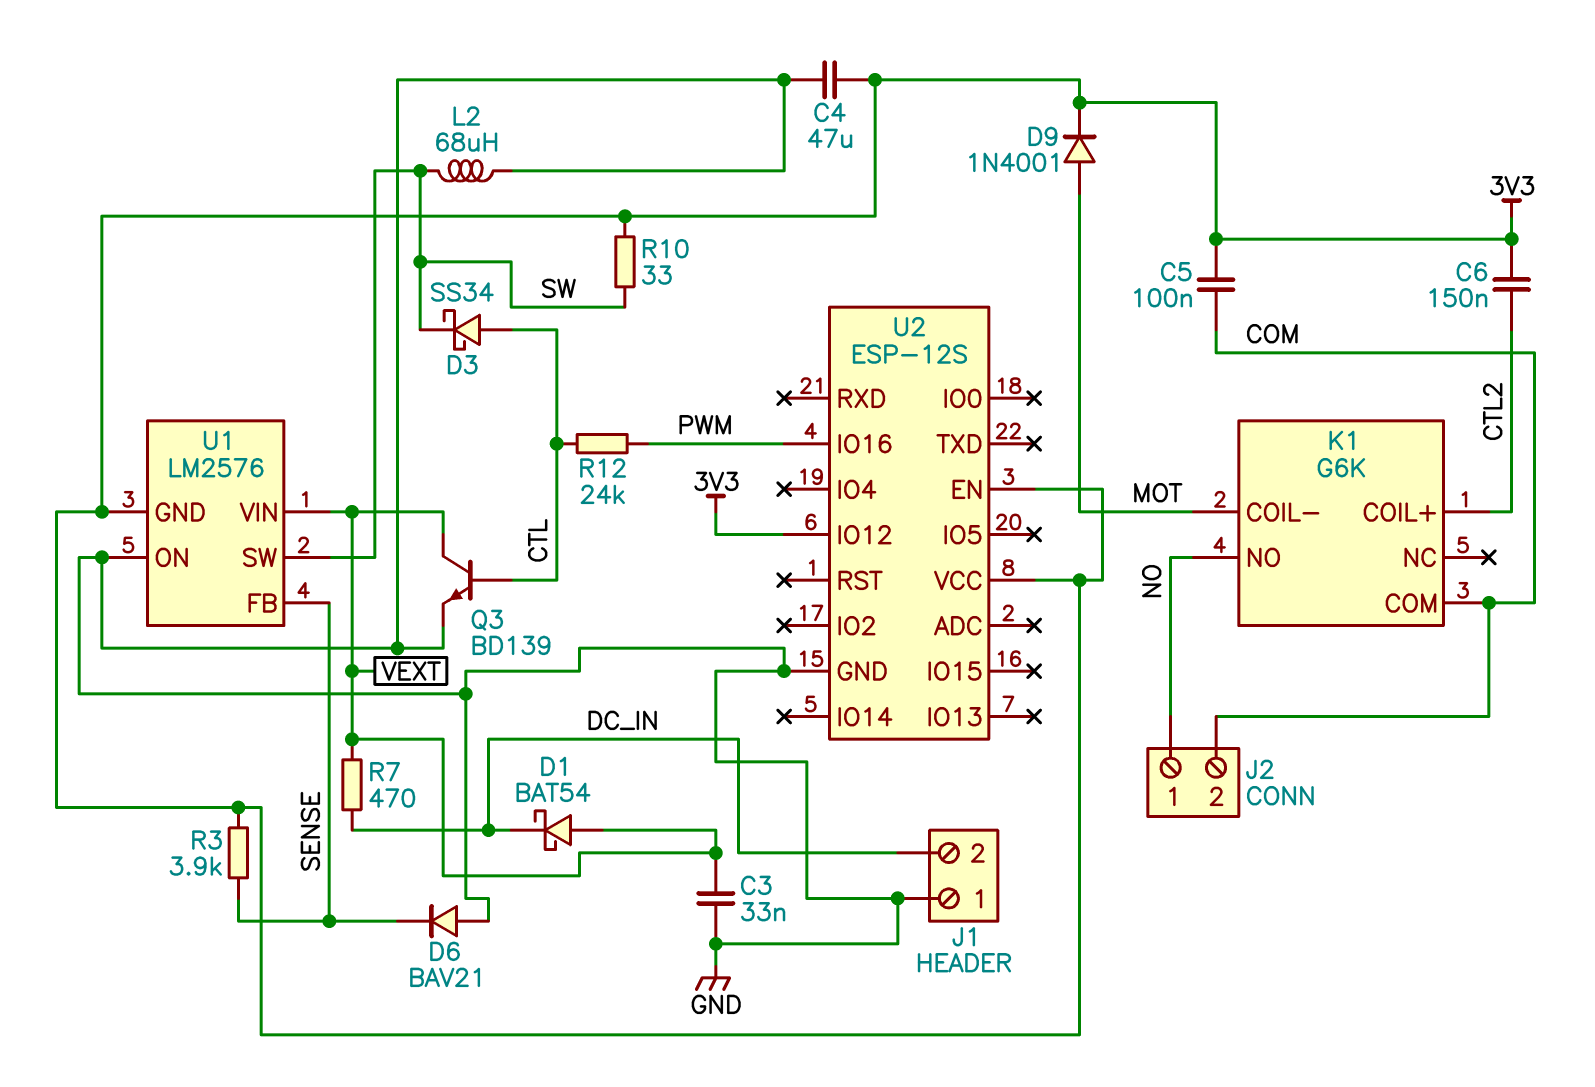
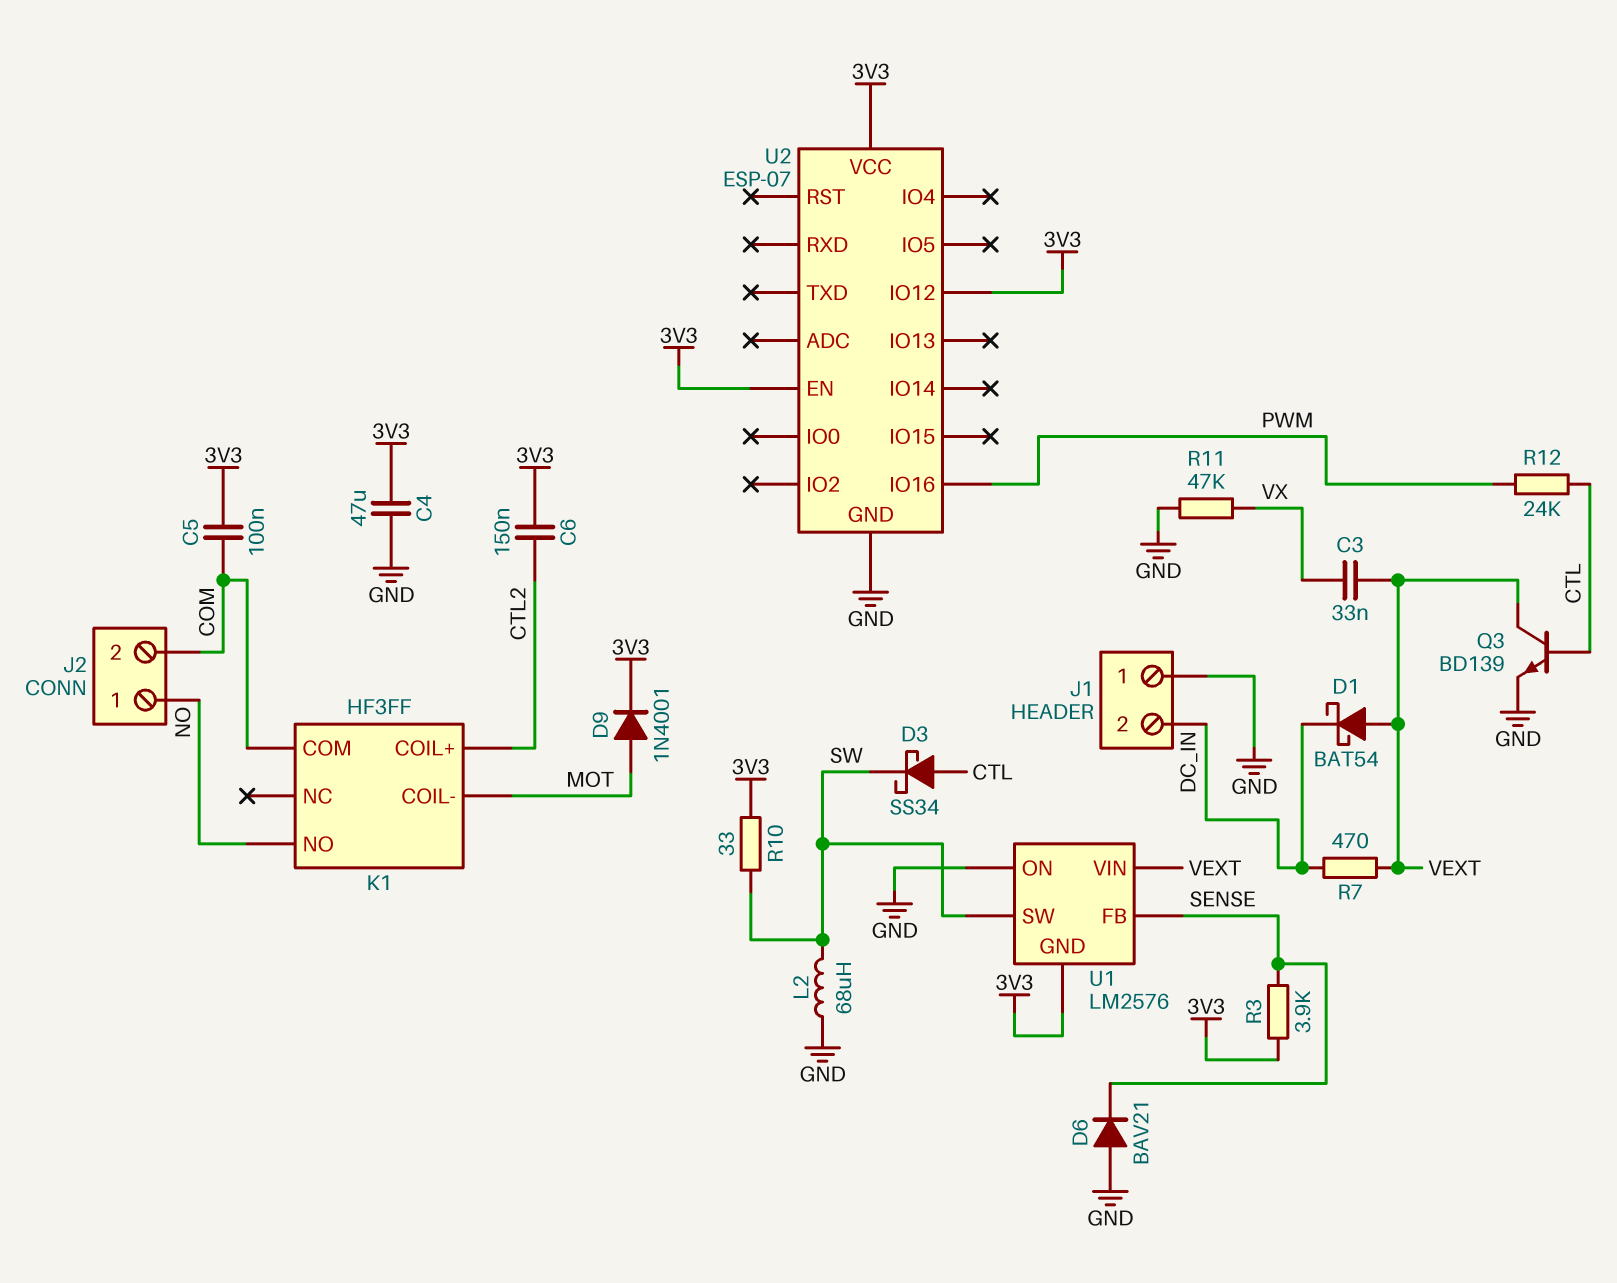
C3: 33nF (GND, VEXT) -> 33nF (VEXT, VX)
K1: G6K -> HF3FF
R11: none -> 47k (GND, VX)
U2: ESP-12S -> ESP-07

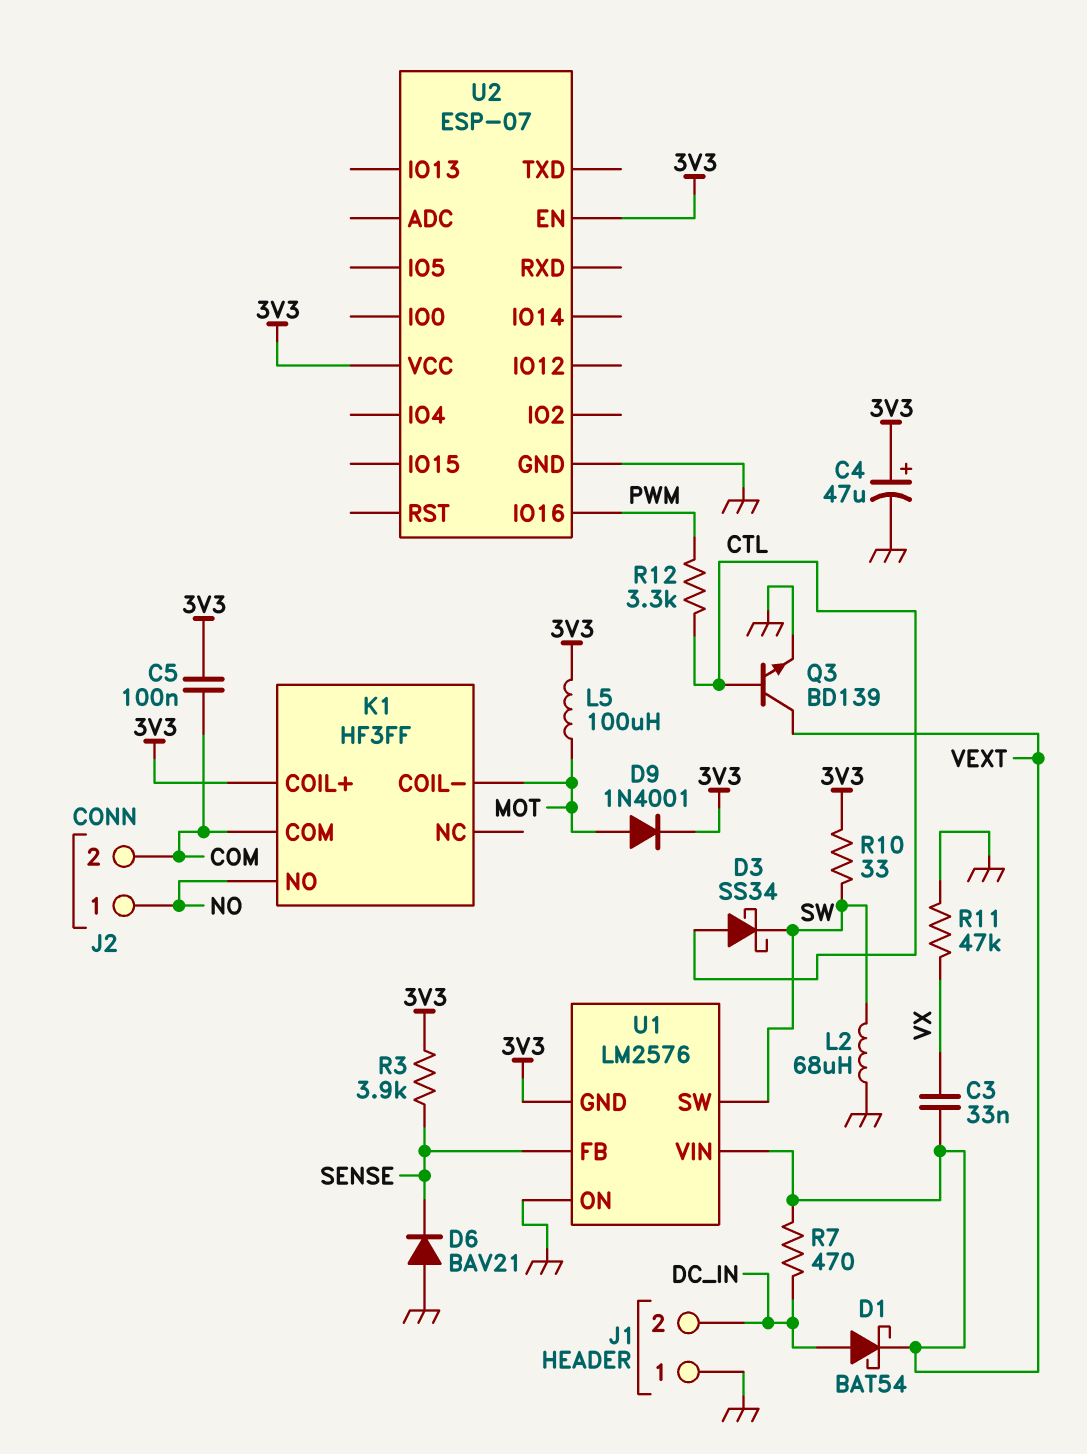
C4: 47uF (3V3, GND) -> 47uF (plus 3V3, minus GND)
C6: 150nF (3V3, CTL2) -> none
D1: schottky BAT54 (A VEXT, K DC_IN) -> schottky BAT54 (A DC_IN, K VEXT)
K1 pin COIL+: CTL2 -> 3V3
L5: none -> 100uH (3V3, MOT)
R12: 24k (CTL, PWM) -> 3.3k (CTL, PWM)
U2 pin IO12: 3V3 -> none

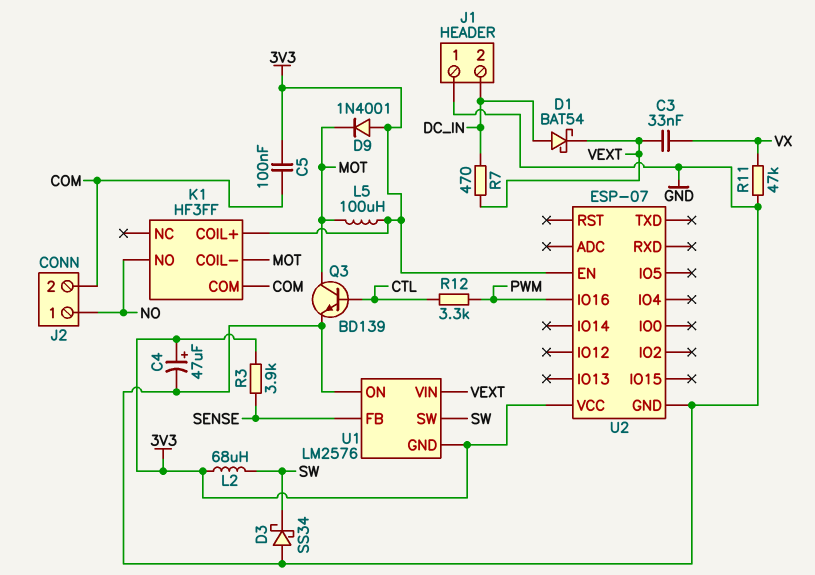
D3: schottky SS34 (A CTL, K SW) -> schottky SS34 (A GND, K SW)
D6: diode BAV21 (A GND, K SENSE) -> none
D9: diode 1N4001 (A MOT, K 3V3) -> diode 1N4001 (A 3V3, K MOT)
L2: 68uH (GND, SW) -> 68uH (3V3, SW)
Q3: NPN BD139 (B CTL, C VEXT, E GND) -> NPN BD139 (B CTL, C MOT, E GND)
R10: 33 (3V3, SW) -> none

